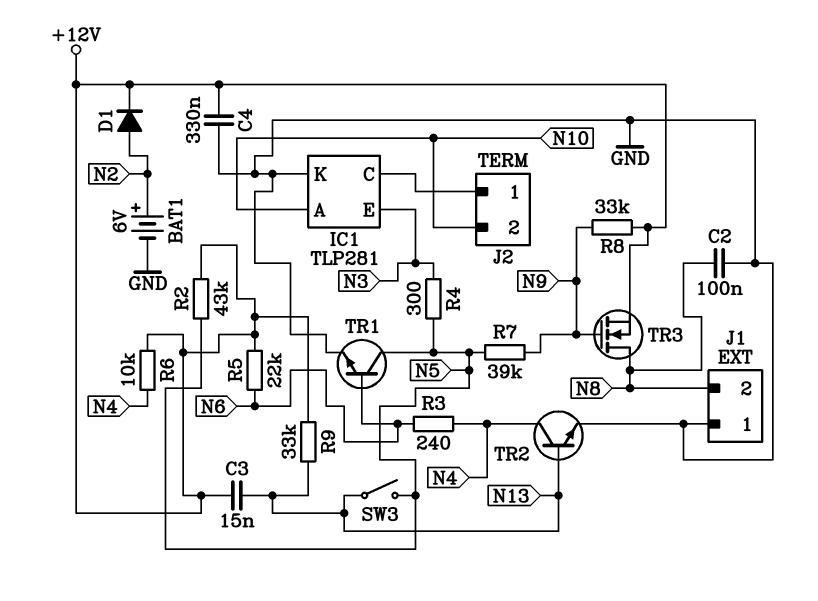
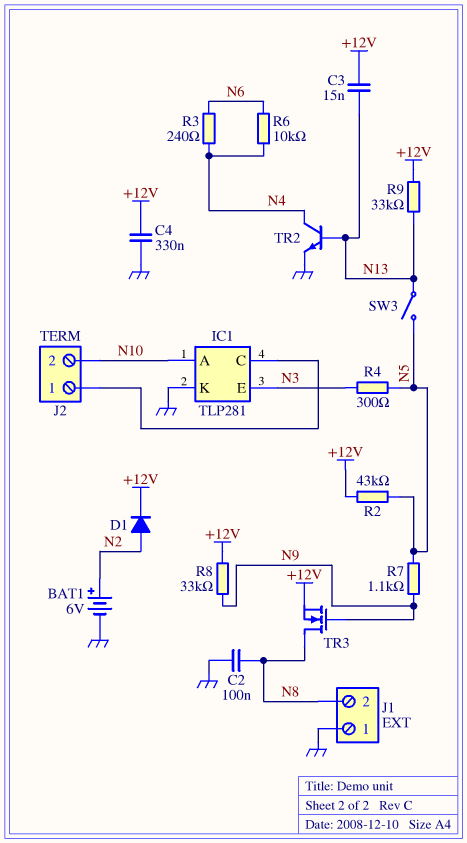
R5: 22k (+12V, N6) -> none
R6: 10k (+12V, N4) -> 10k (N4, N6)
R7: 39k (N5, N9) -> 1.1k (N5, N9)
TR1: NPN (B N6, C N5, E GND) -> none

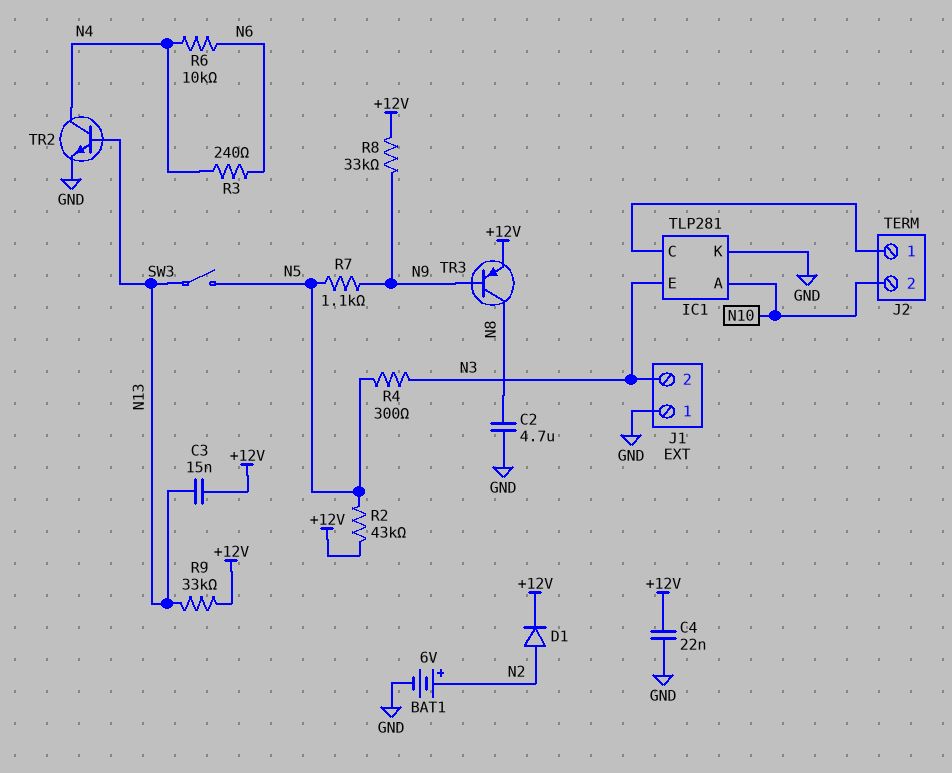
C2: 100nF (GND, N8) -> 4.7uF (GND, N8)
C4: 330nF (+12V, GND) -> 22nF (+12V, GND)
J1 pin 2: N8 -> N3
TR3: NMOS (G N9, D N8, S +12V) -> PNP (B N9, C N8, E +12V)

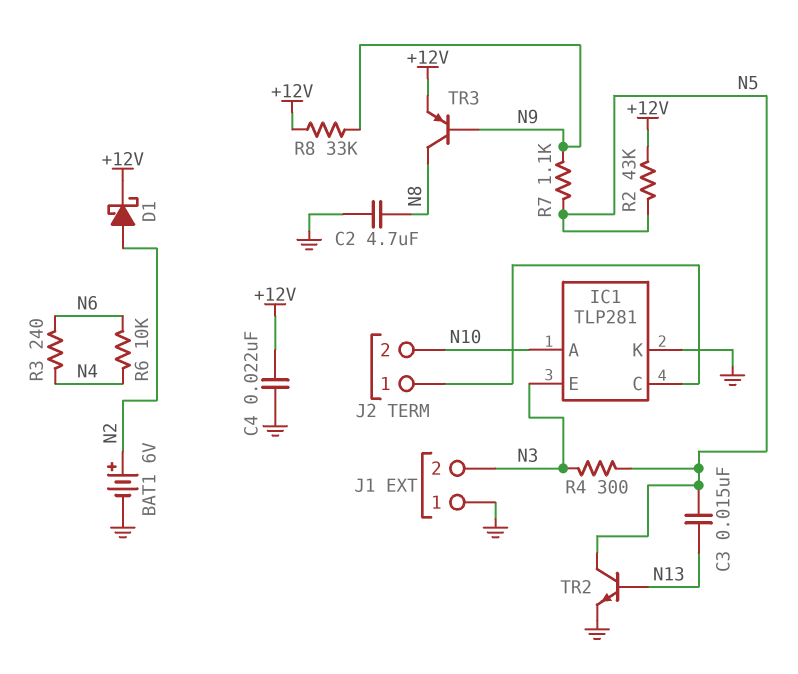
C3: 15nF (+12V, N13) -> 15nF (N5, N13)
D1: diode (A N2, K +12V) -> schottky (A N2, K +12V)
R9: 33k (+12V, N13) -> none
SW3: switch (N5, N13) -> none
TR2: NPN (B N13, C N4, E GND) -> NPN (B N13, C N5, E GND)

